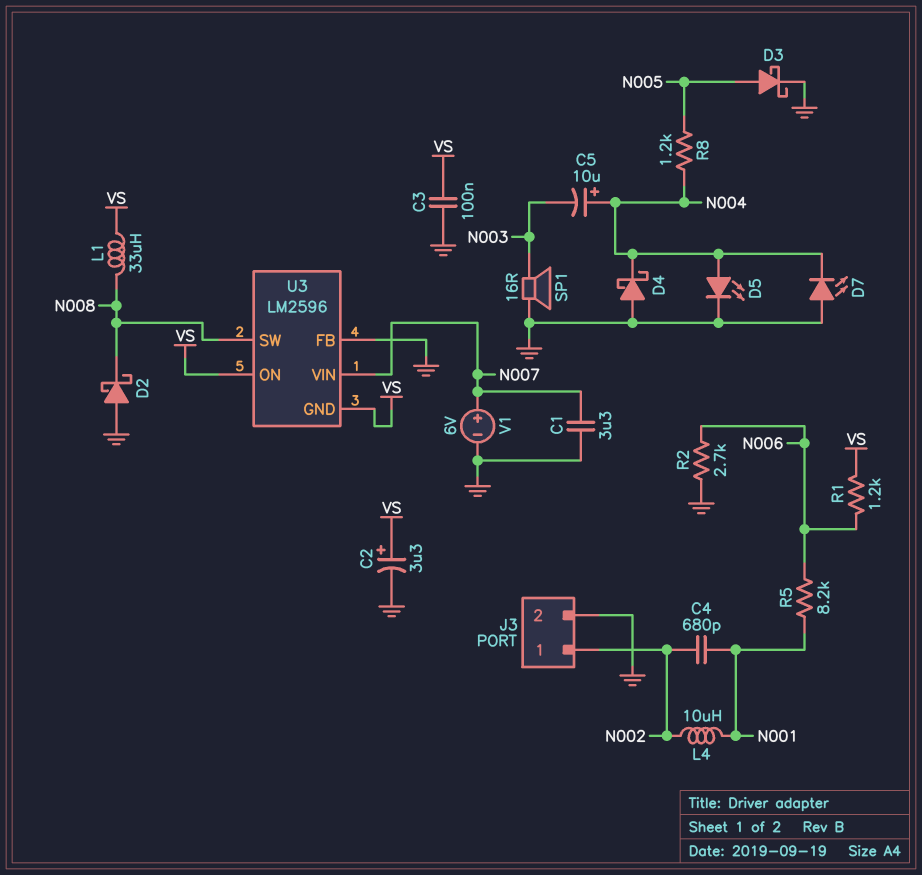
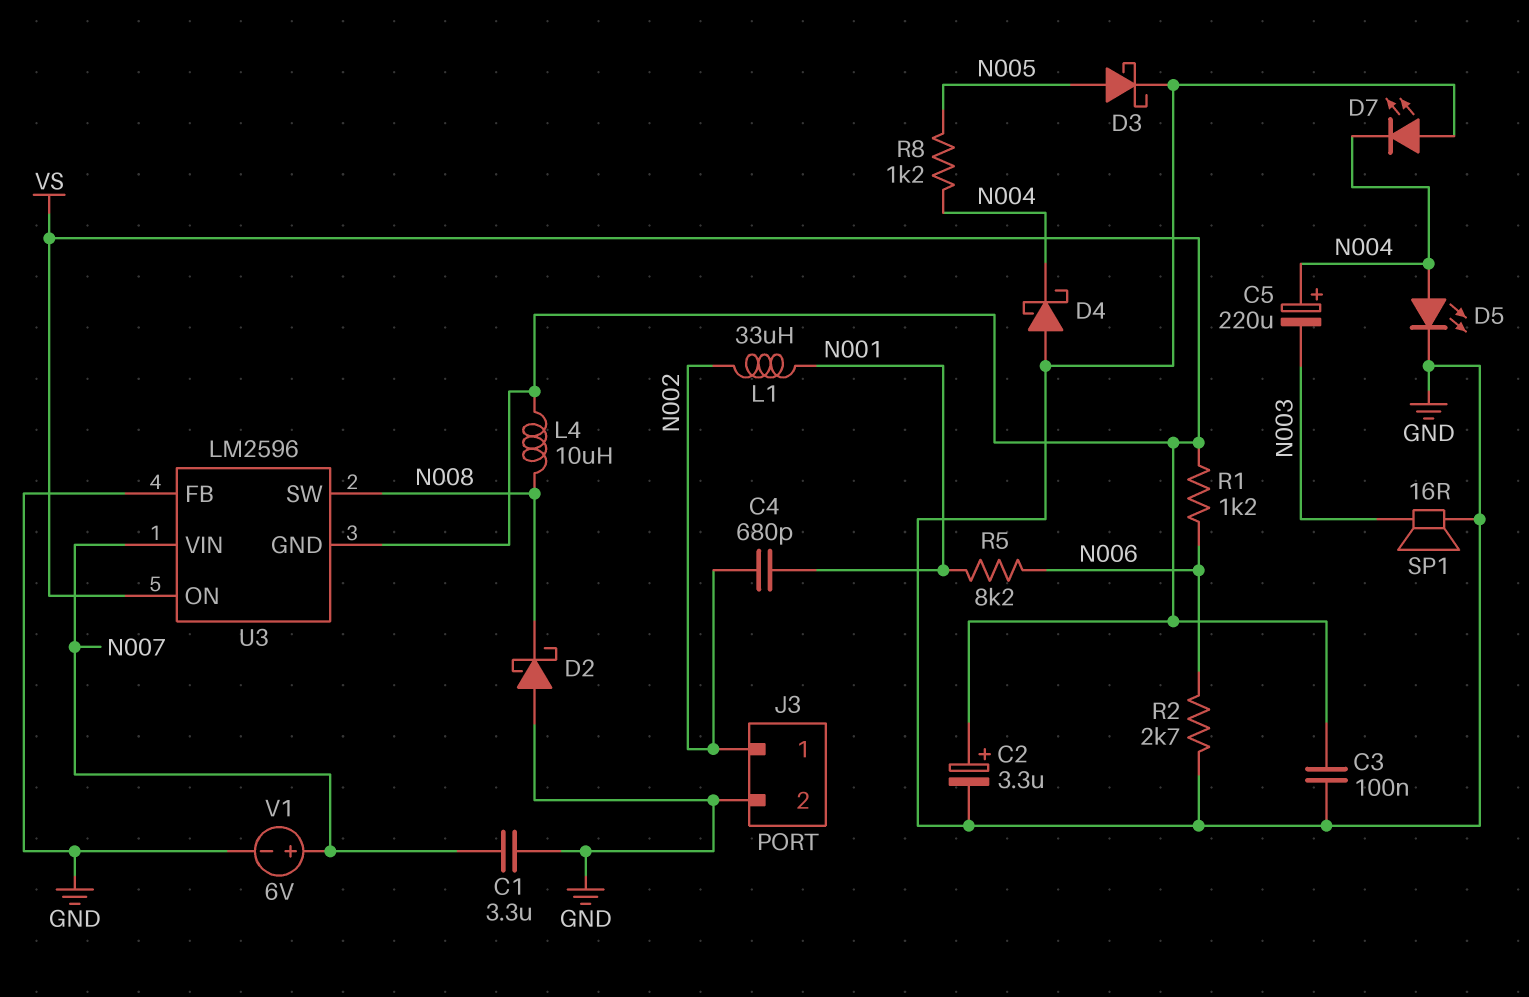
C5: 10uF (plus N004, minus N003) -> 220uF (plus N004, minus N003)
L1: 33uH (N008, VS) -> 33uH (N001, N002)
L4: 10uH (N001, N002) -> 10uH (N008, VS)

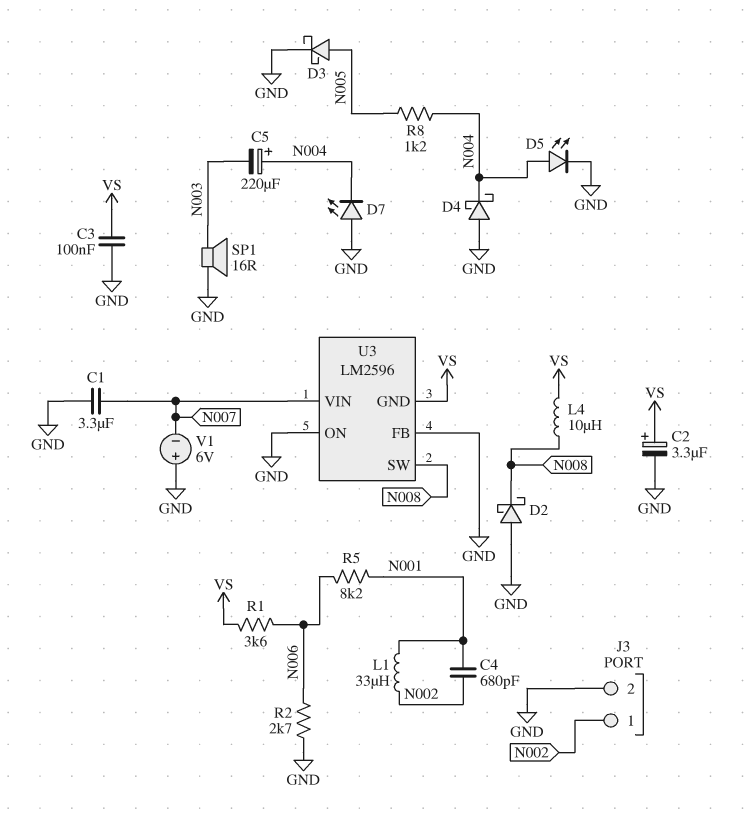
R1: 1.2k (N006, VS) -> 3.6k (N006, VS)
U3 pin ON: VS -> GND
V1: 6V (plus N007, minus GND) -> 6V (plus GND, minus N007)

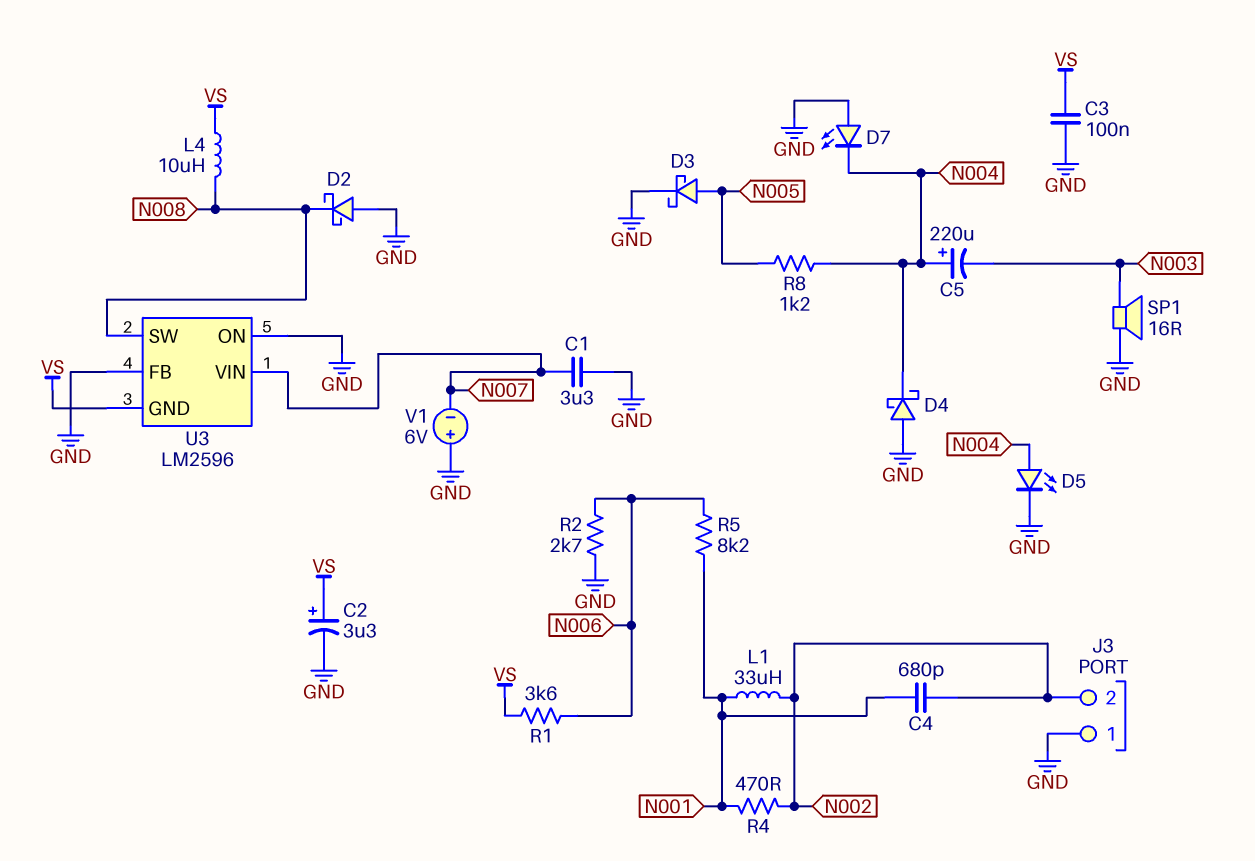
J3 pin 1: N002 -> GND
J3 pin 2: GND -> N002
R4: none -> 470 (N001, N002)

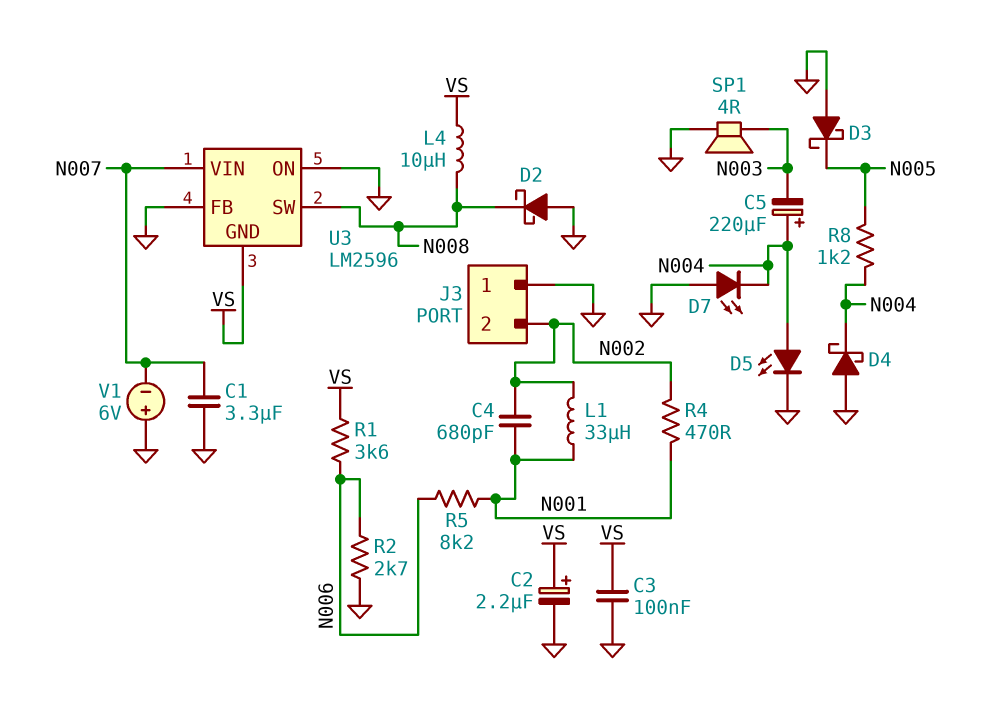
C2: 3.3uF (plus VS, minus GND) -> 2.2uF (plus VS, minus GND)
D3: schottky (A N005, K GND) -> schottky (A GND, K N005)
SP1: speaker 16R (GND, N003) -> speaker 4R (GND, N003)

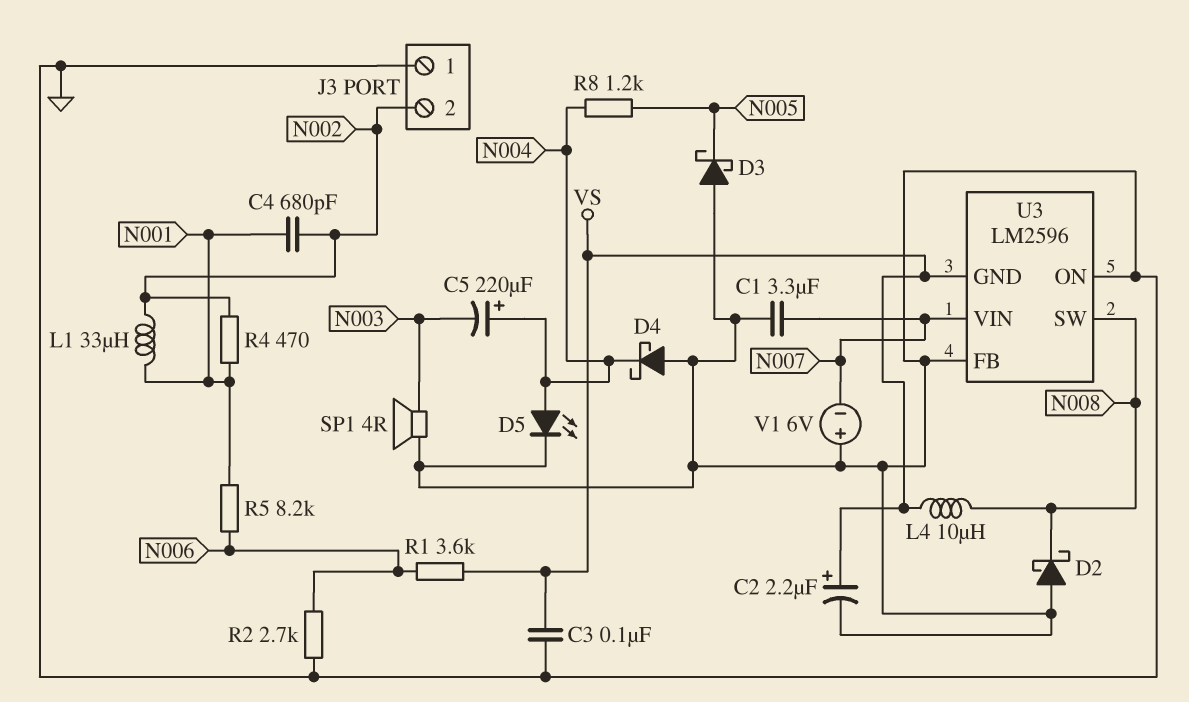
D7: LED (A GND, K N004) -> none

